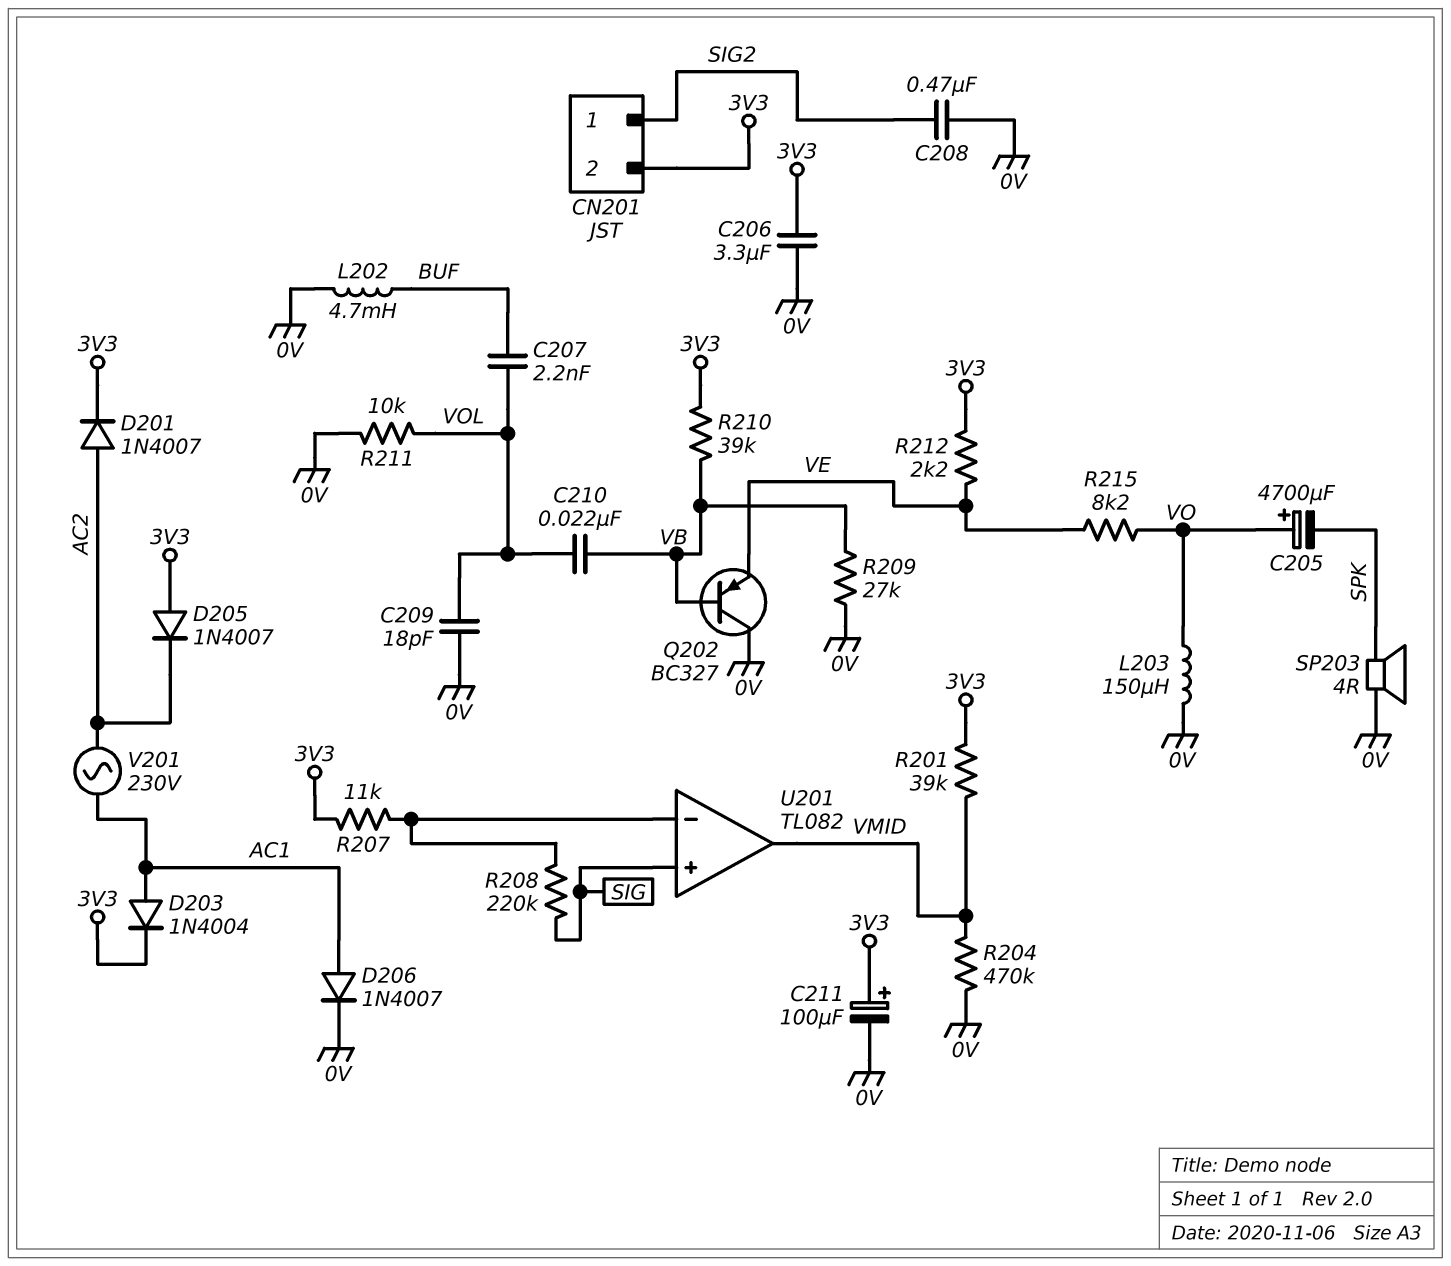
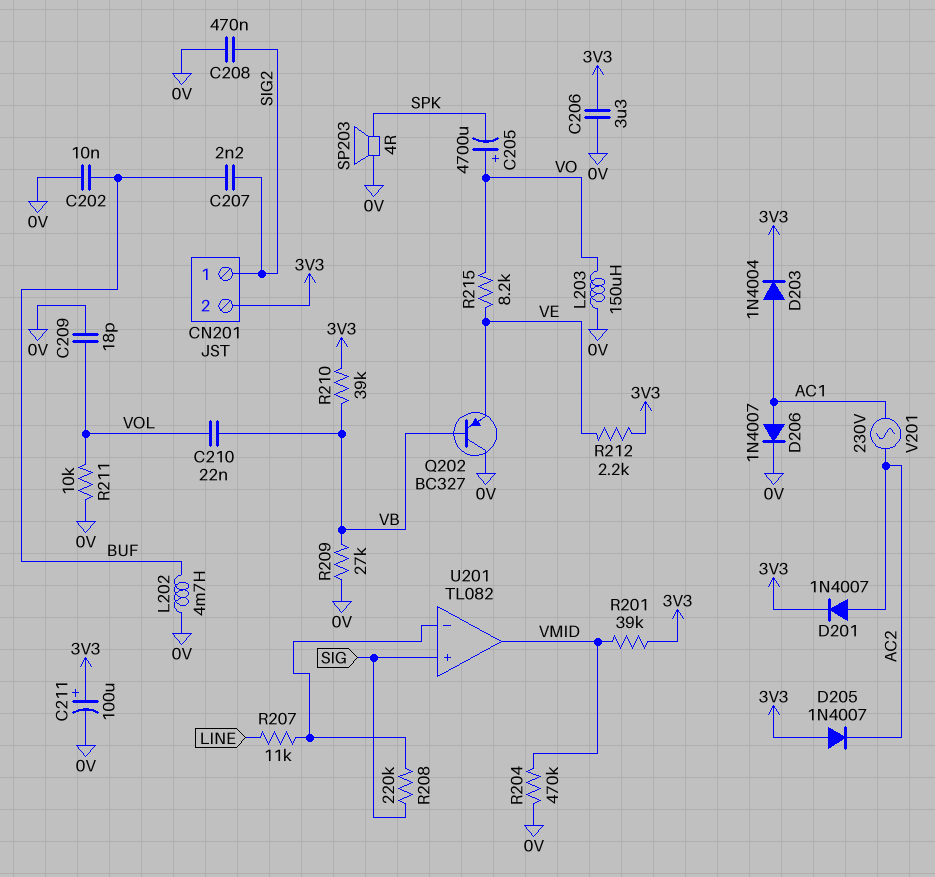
C202: none -> 10nF (0V, BUF)
C207: 2.2nF (BUF, VOL) -> 2.2nF (BUF, SIG2)
R207: 11k (3V3, U201/in-) -> 11k (LINE, U201/in-)

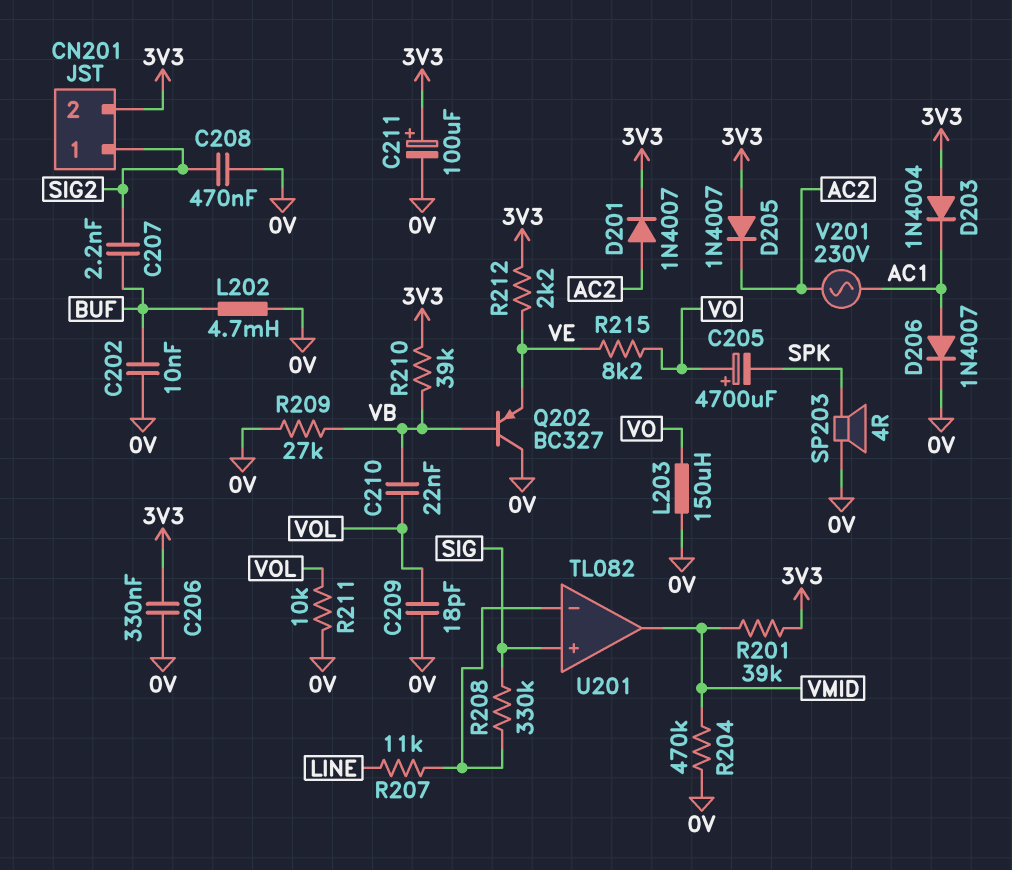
C206: 3.3uF (0V, 3V3) -> 330nF (0V, 3V3)
D203: diode 1N4004 (A AC1, K 3V3) -> diode 1N4004 (A 3V3, K AC1)
R208: 220k (SIG, U201/in-) -> 330k (SIG, U201/in-)

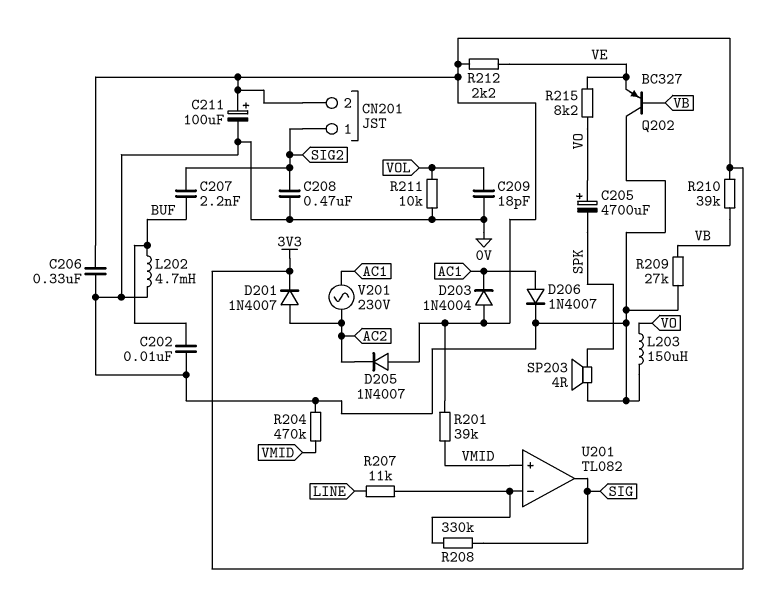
C210: 22nF (VB, VOL) -> none
U201 pin in+: SIG -> VMID
U201 pin out: VMID -> SIG

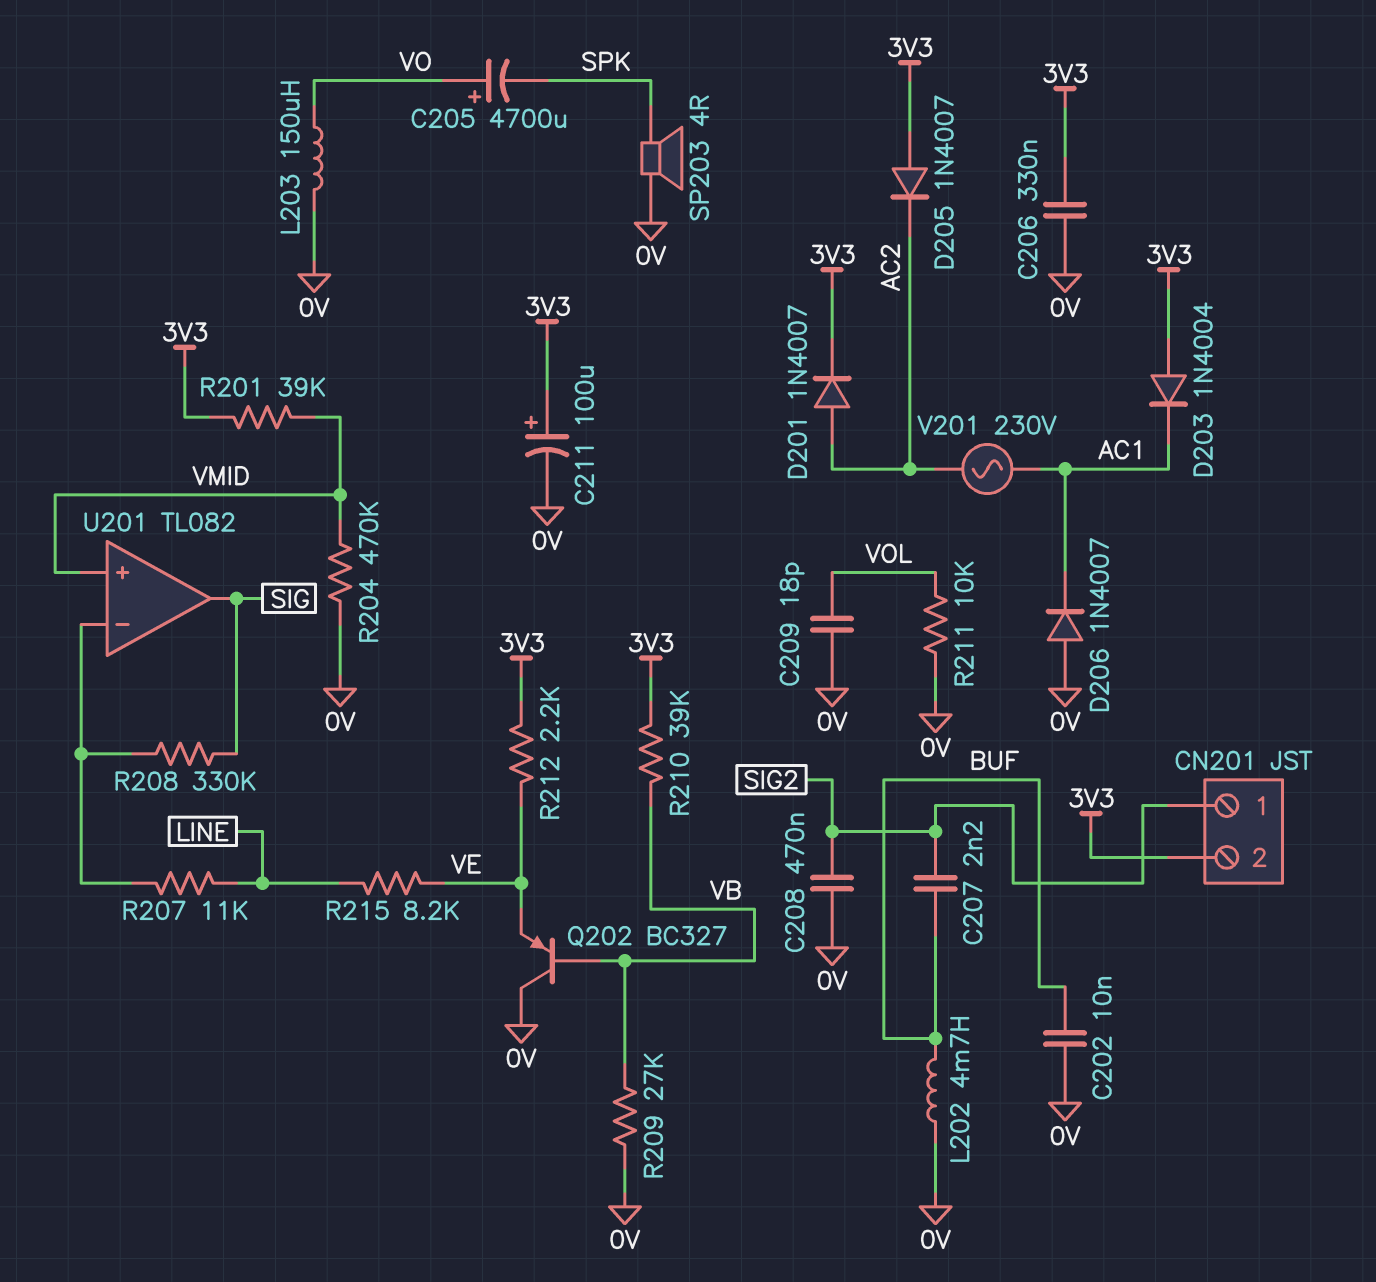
D206: diode 1N4007 (A AC1, K 0V) -> diode 1N4007 (A 0V, K AC1)
R215: 8.2k (VE, VO) -> 8.2k (LINE, VE)

